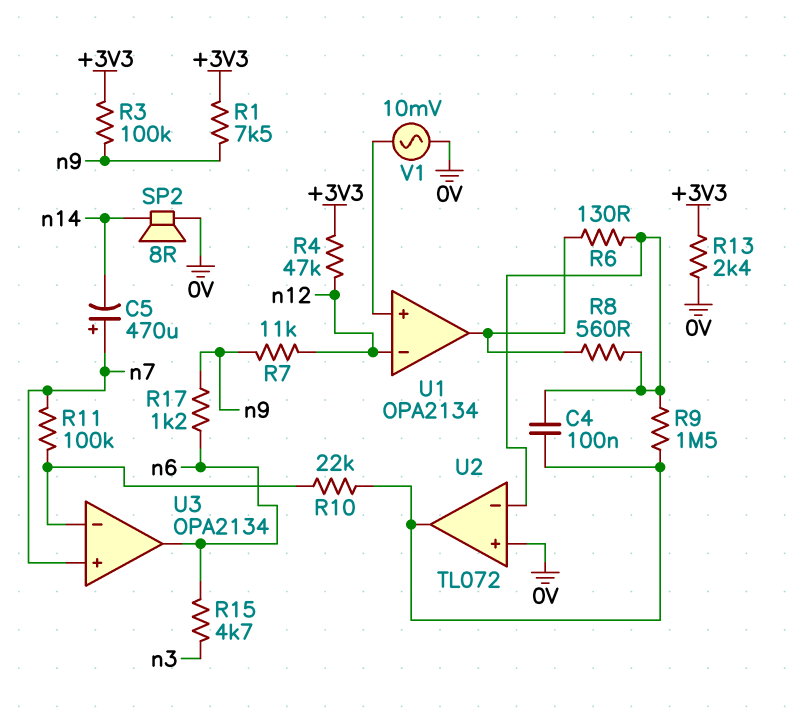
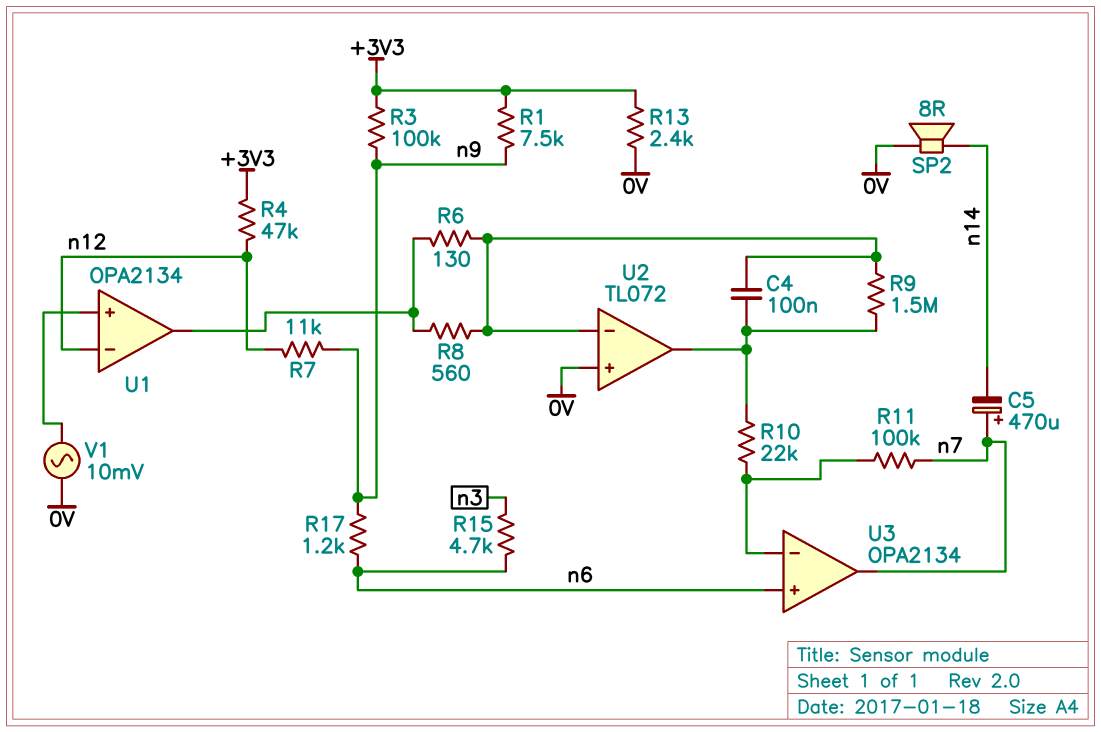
U3 pin in+: n7 -> n6
U3 pin out: n6 -> n7

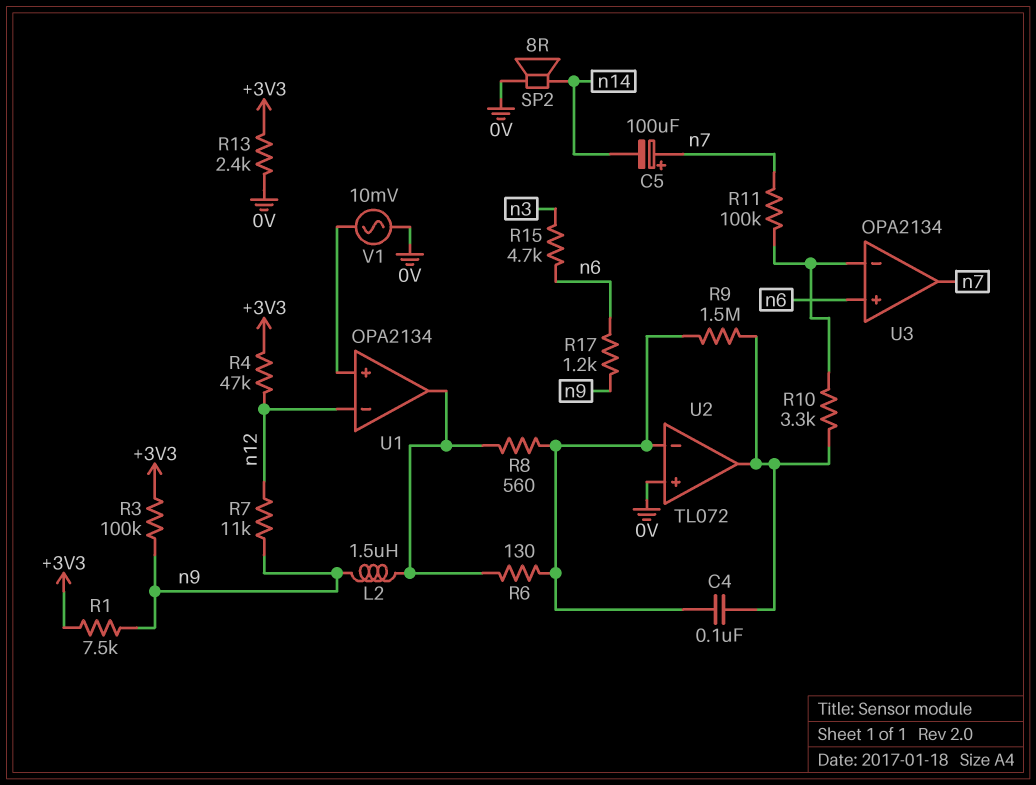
C5: 470uF (plus n7, minus n14) -> 100uF (plus n7, minus n14)
L2: none -> 1.5uH (U1/out, n9)
R10: 22k (U2/out, U3/in-) -> 3.3k (U2/out, U3/in-)

